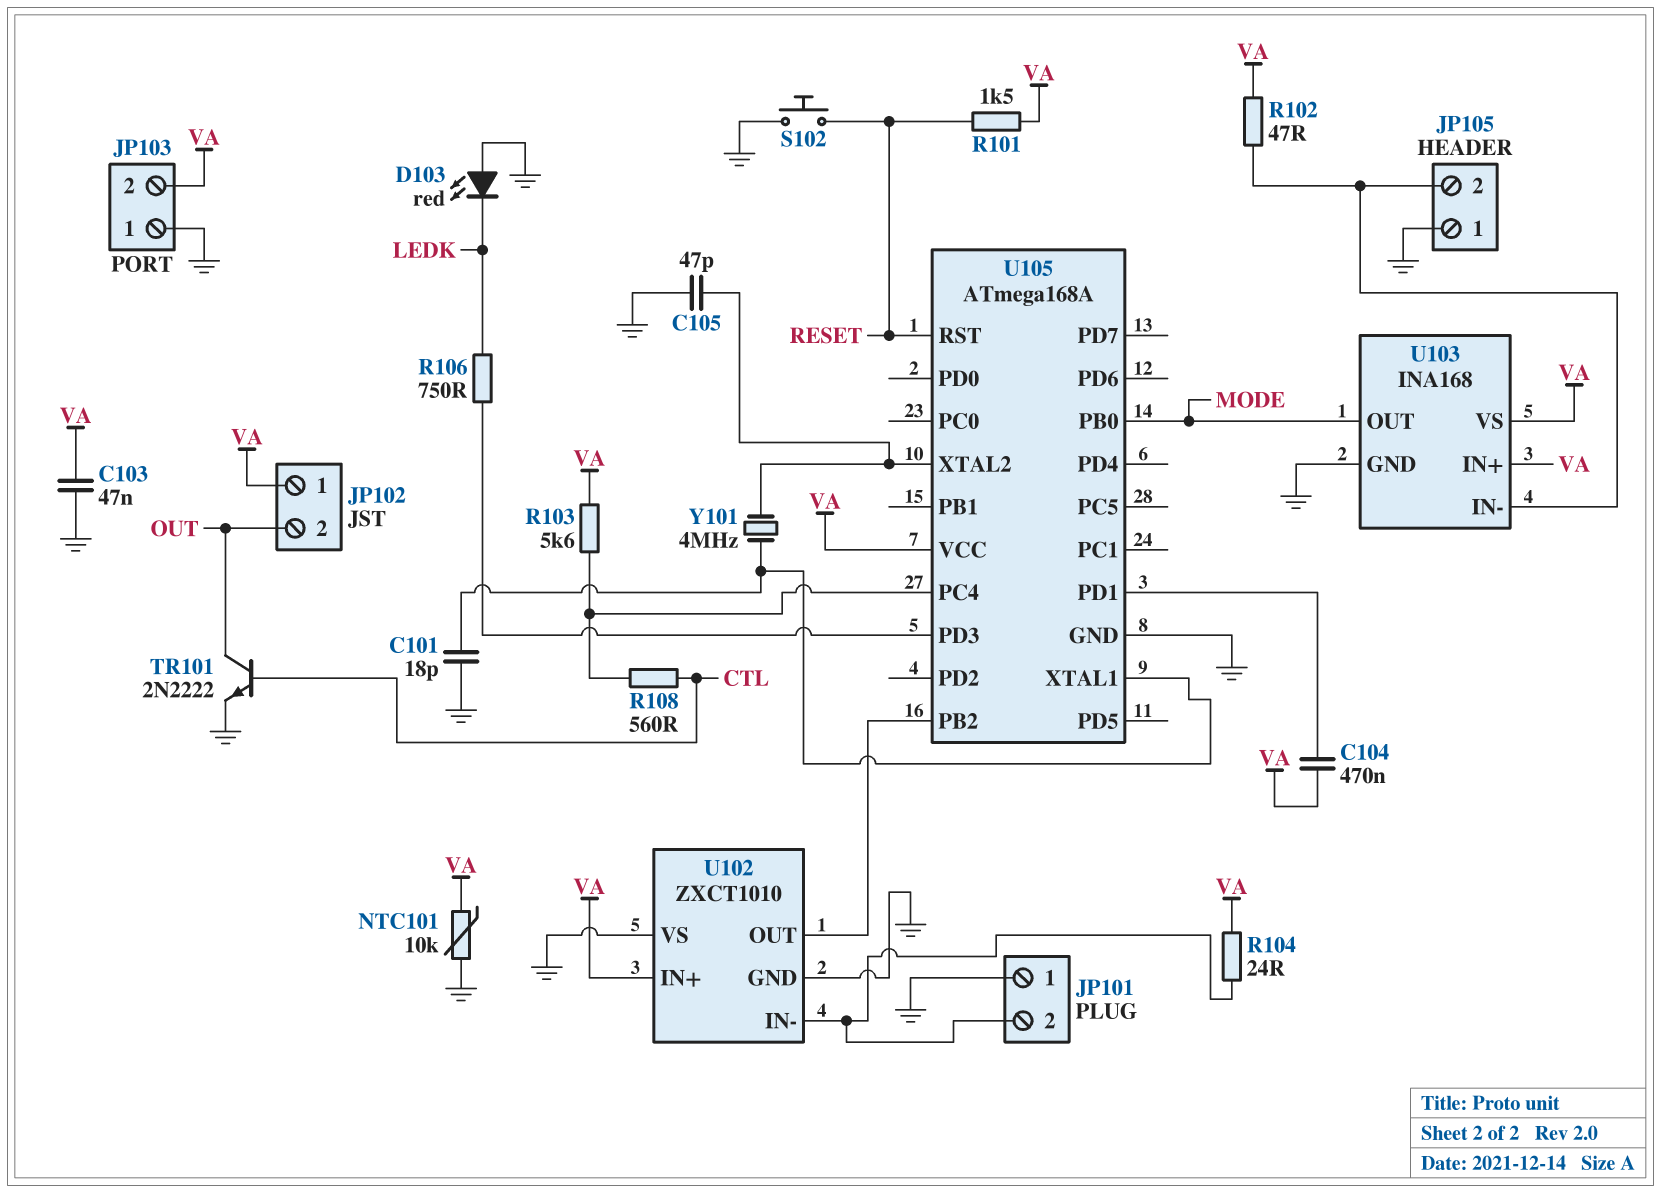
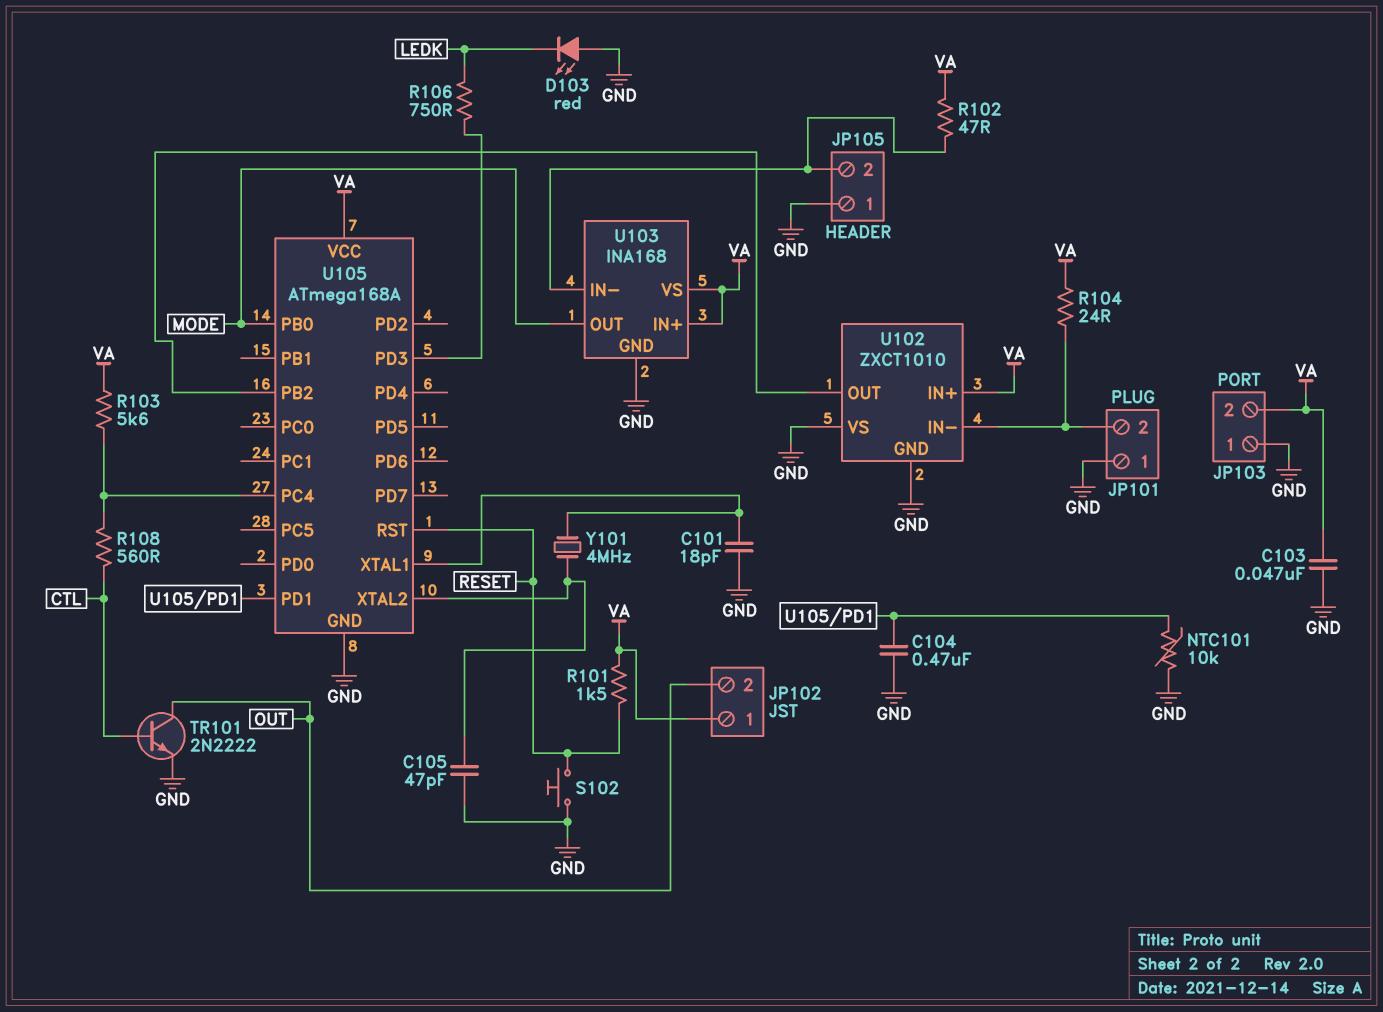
C104: 470nF (U105/PD1, VA) -> 470nF (GND, U105/PD1)
NTC101: 10k (GND, VA) -> 10k (GND, U105/PD1)

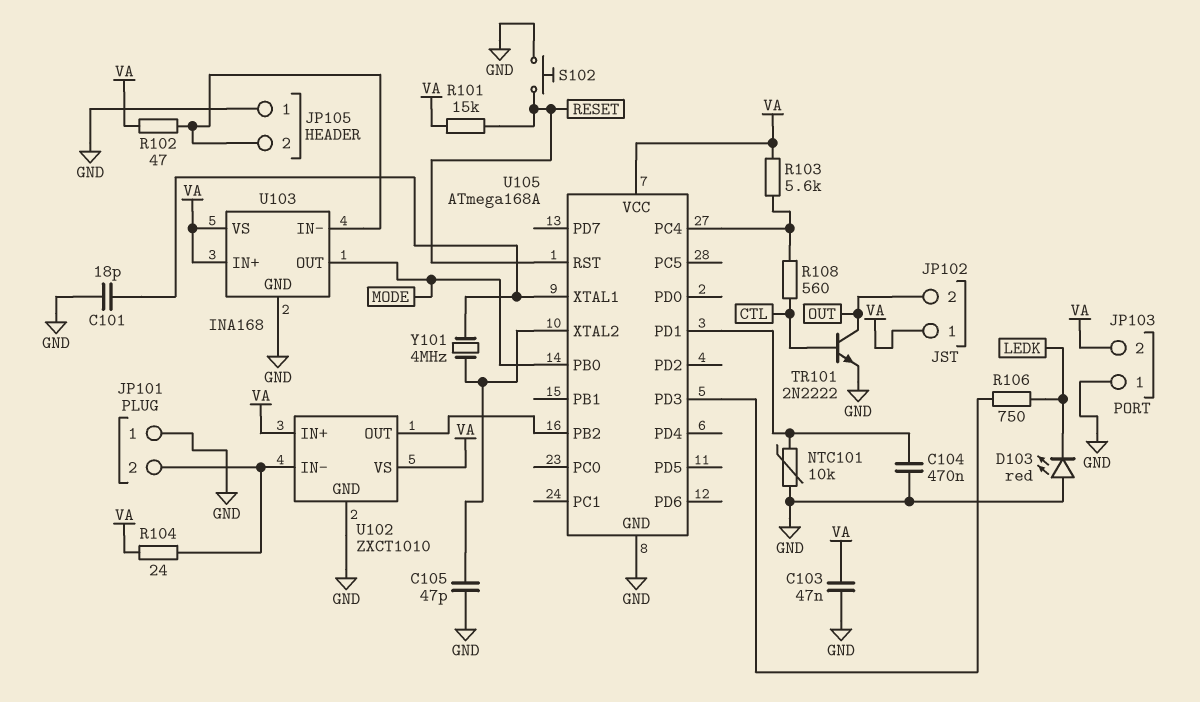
R101: 1.5k (RESET, VA) -> 15k (RESET, VA)
U102 pin VS: GND -> VA

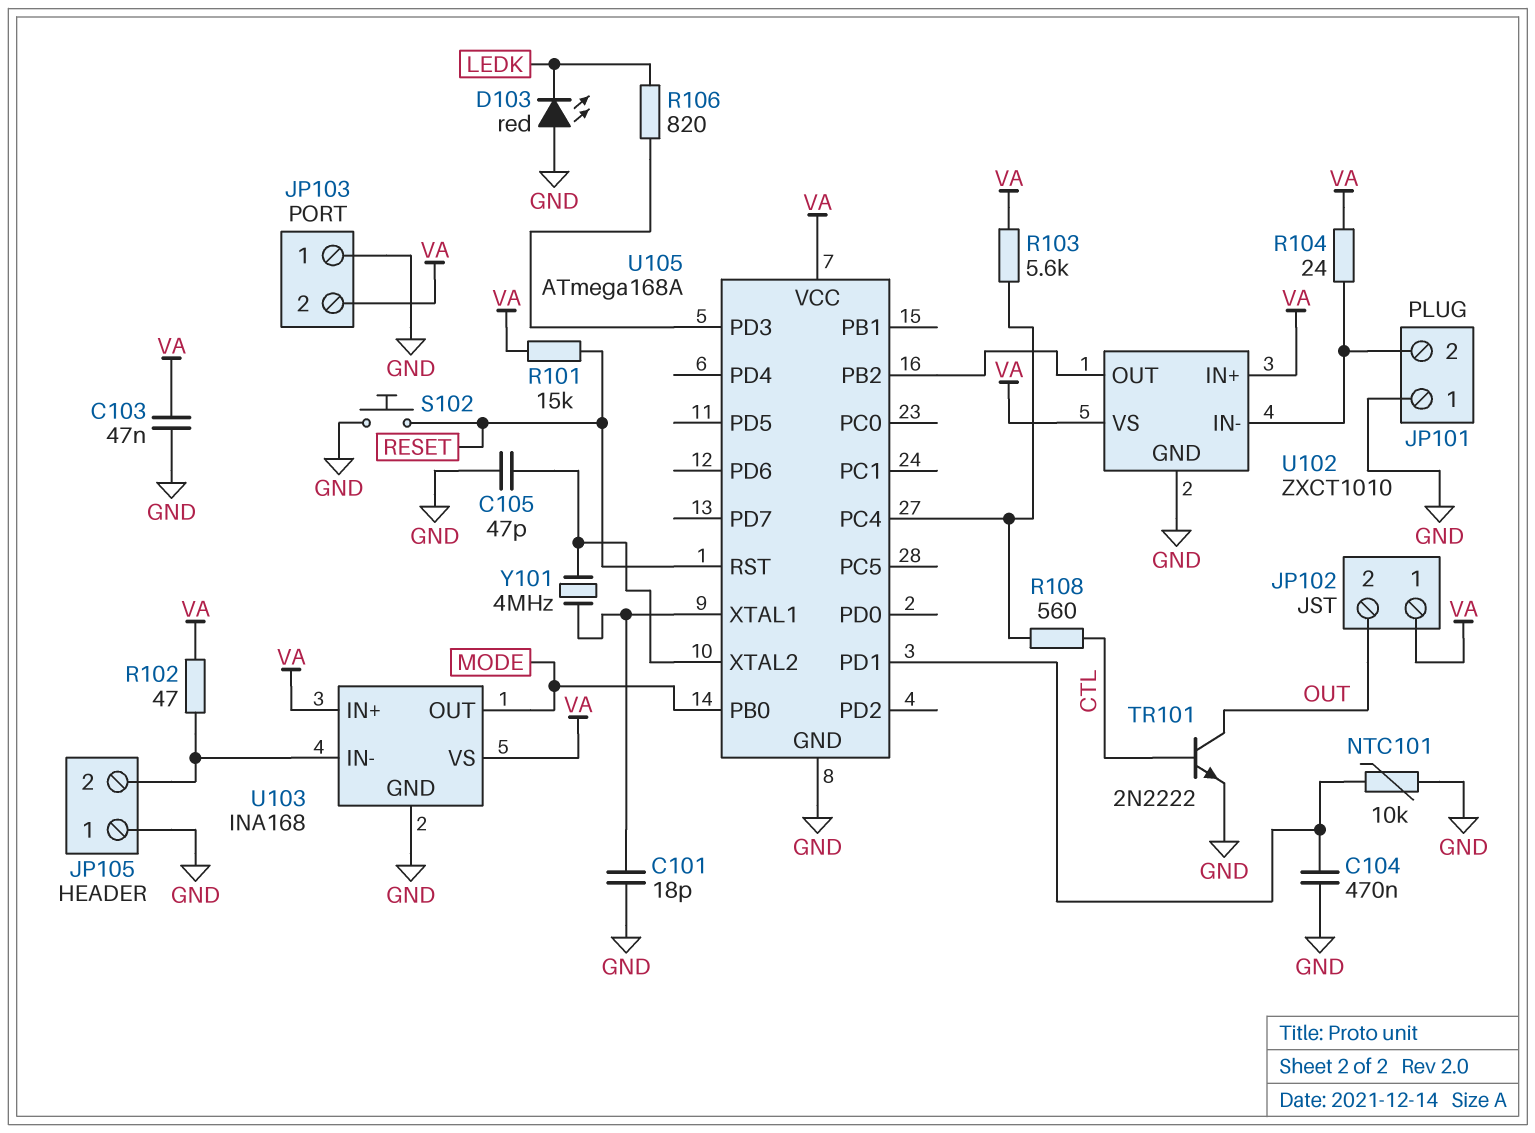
R106: 750 (LEDK, U105/PD3) -> 820 (LEDK, U105/PD3)

